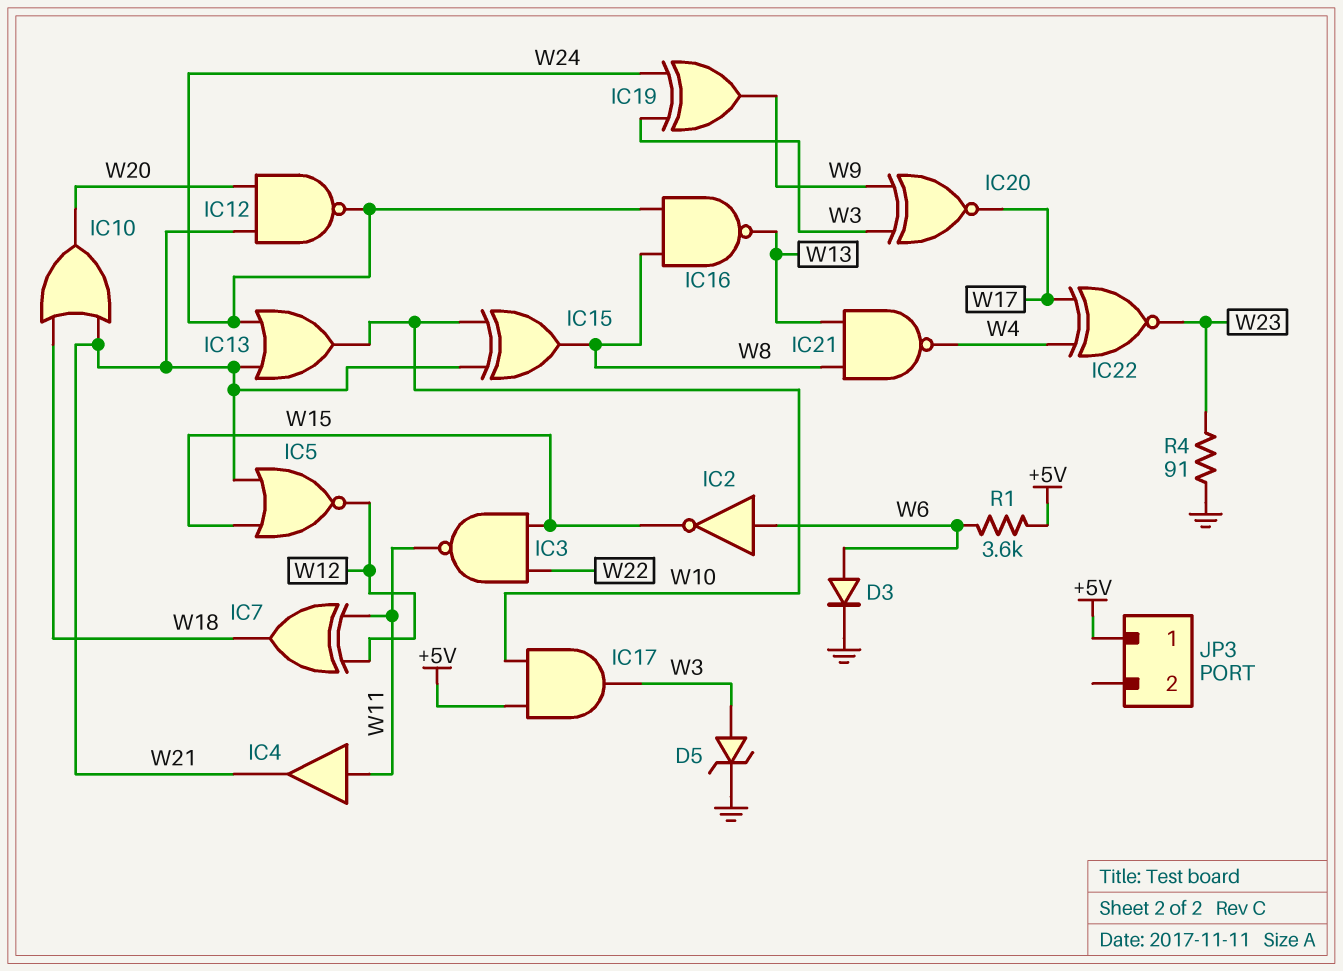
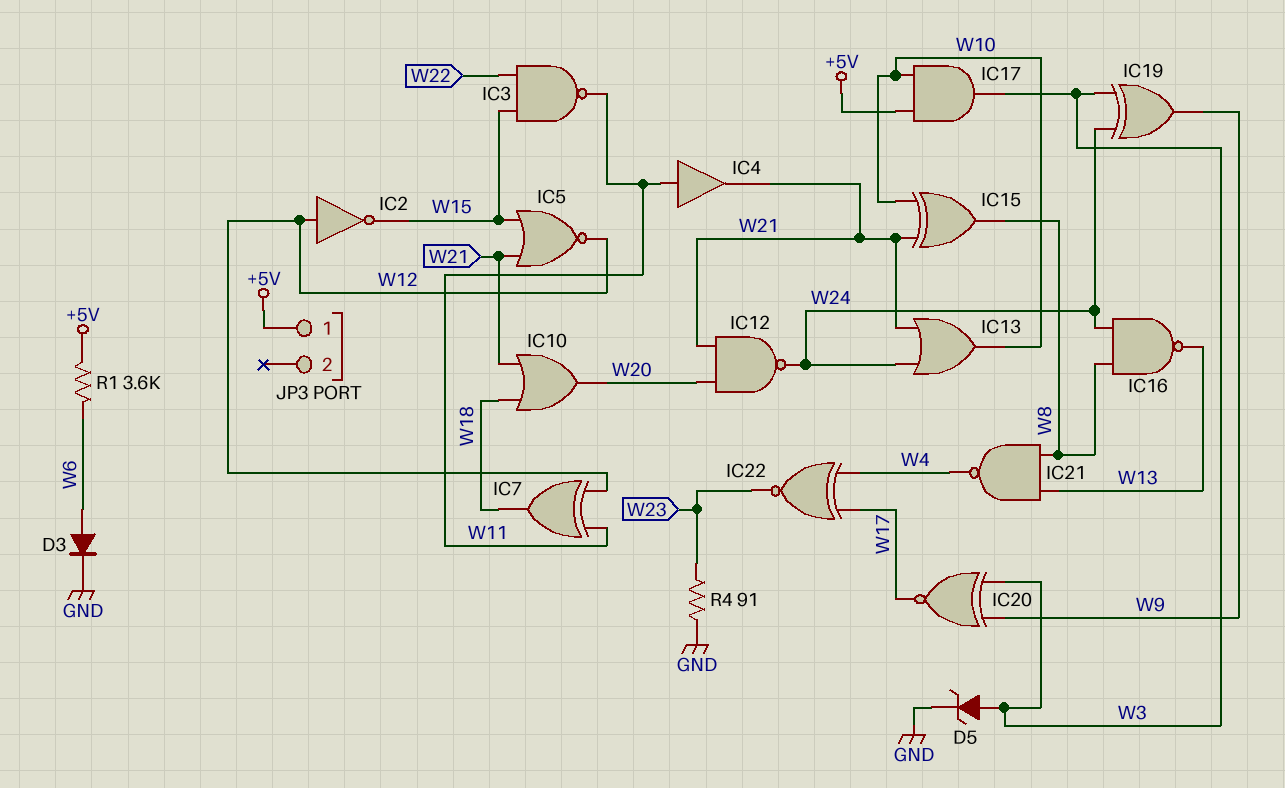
IC2: NOT (in W6, out W15) -> NOT (in W12, out W15)

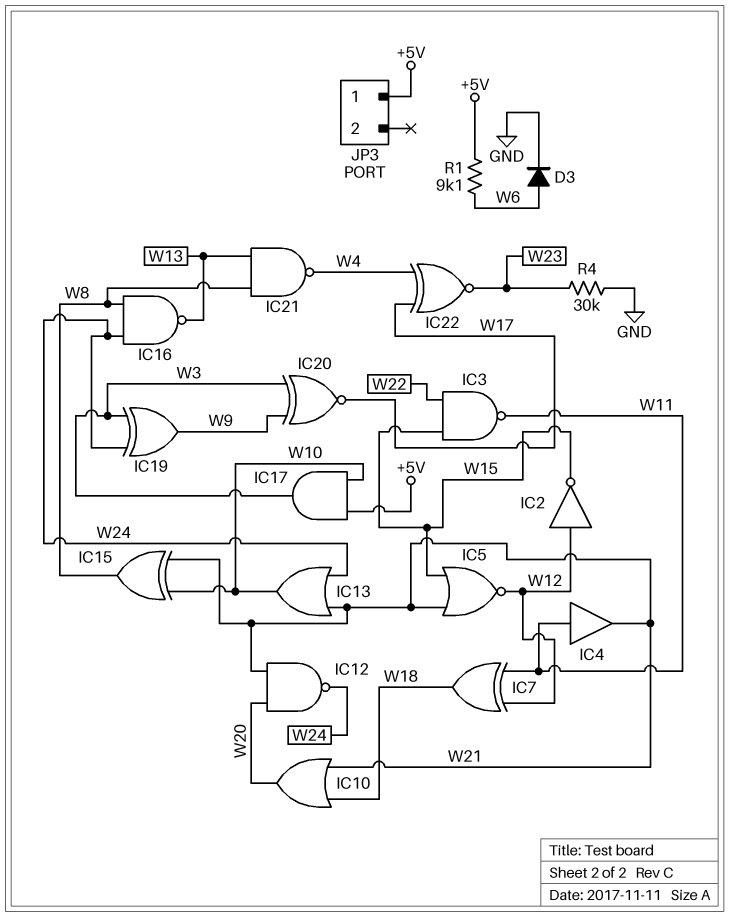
D5: zener (A W3, K GND) -> none
R1: 3.6k (+5V, W6) -> 9.1k (+5V, W6)
R4: 91 (GND, W23) -> 30k (GND, W23)

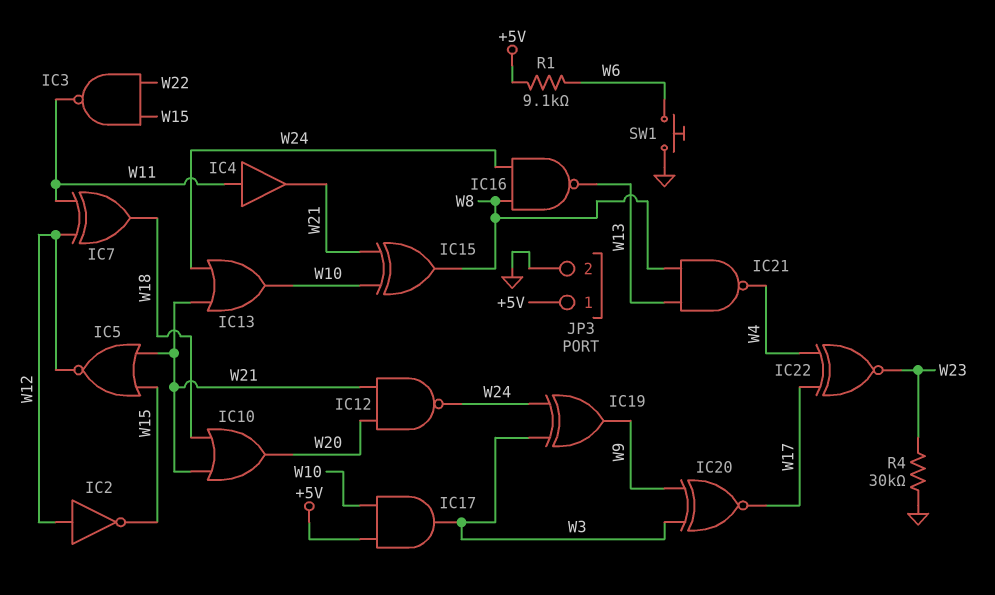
D3: diode (A W6, K GND) -> none
JP3 pin 2: none -> GND
SW1: none -> button (GND, W6)

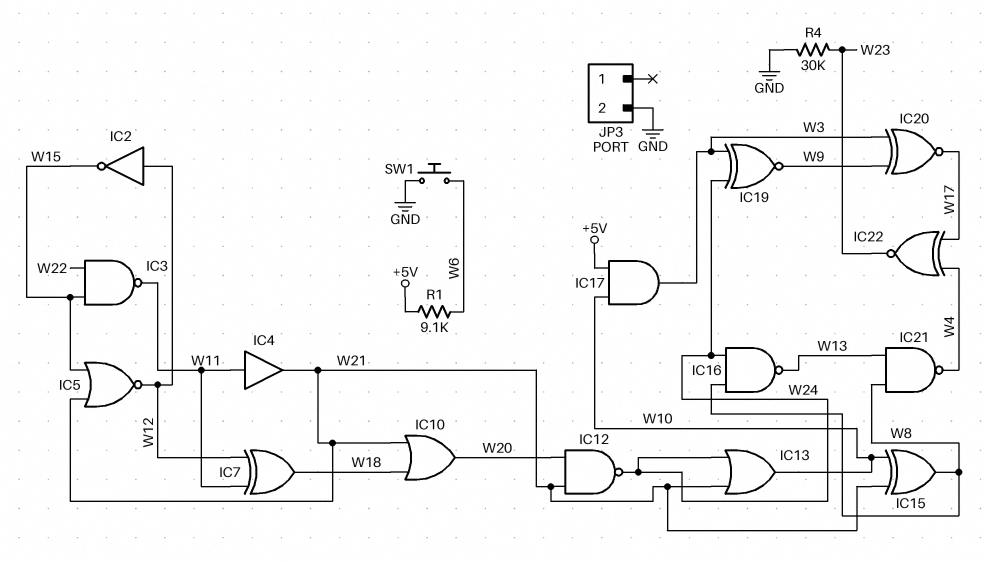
IC19: XOR (in W3, in W24, out W9) -> XNOR (in W3, in W24, out W9)
JP3 pin 1: +5V -> none

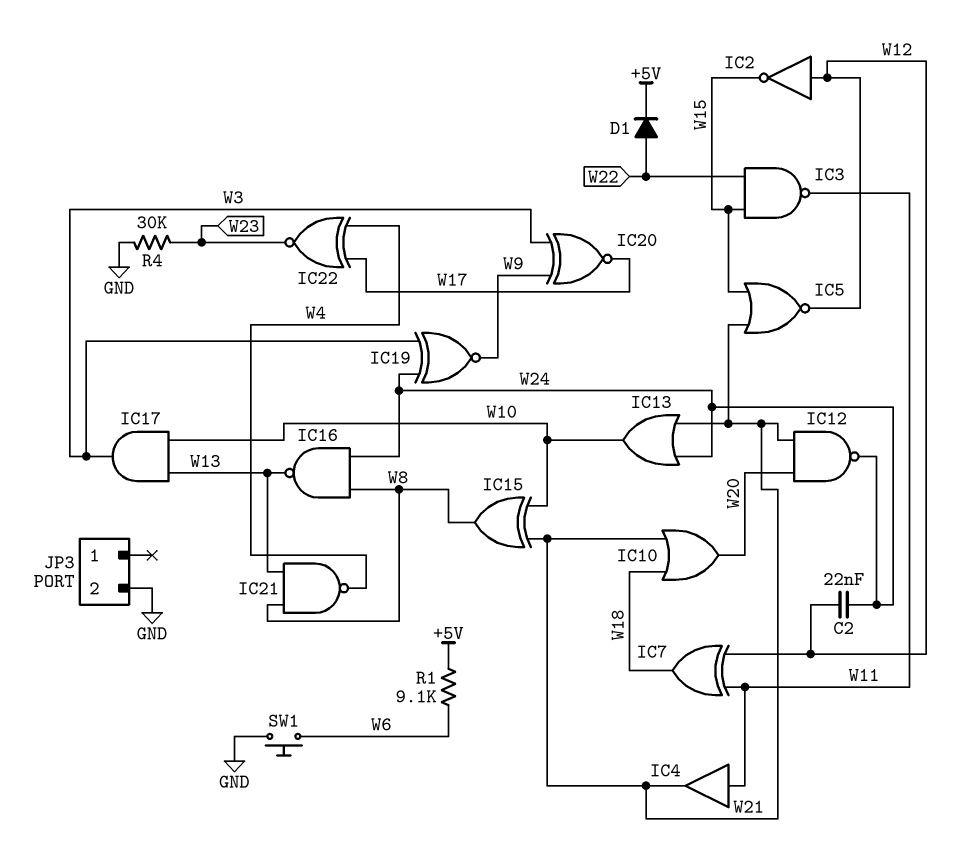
C2: none -> 22nF (W12, W24)
D1: none -> diode (A W22, K +5V)
IC17: AND (in +5V, in W10, out W3) -> AND (in W10, in W13, out W3)

